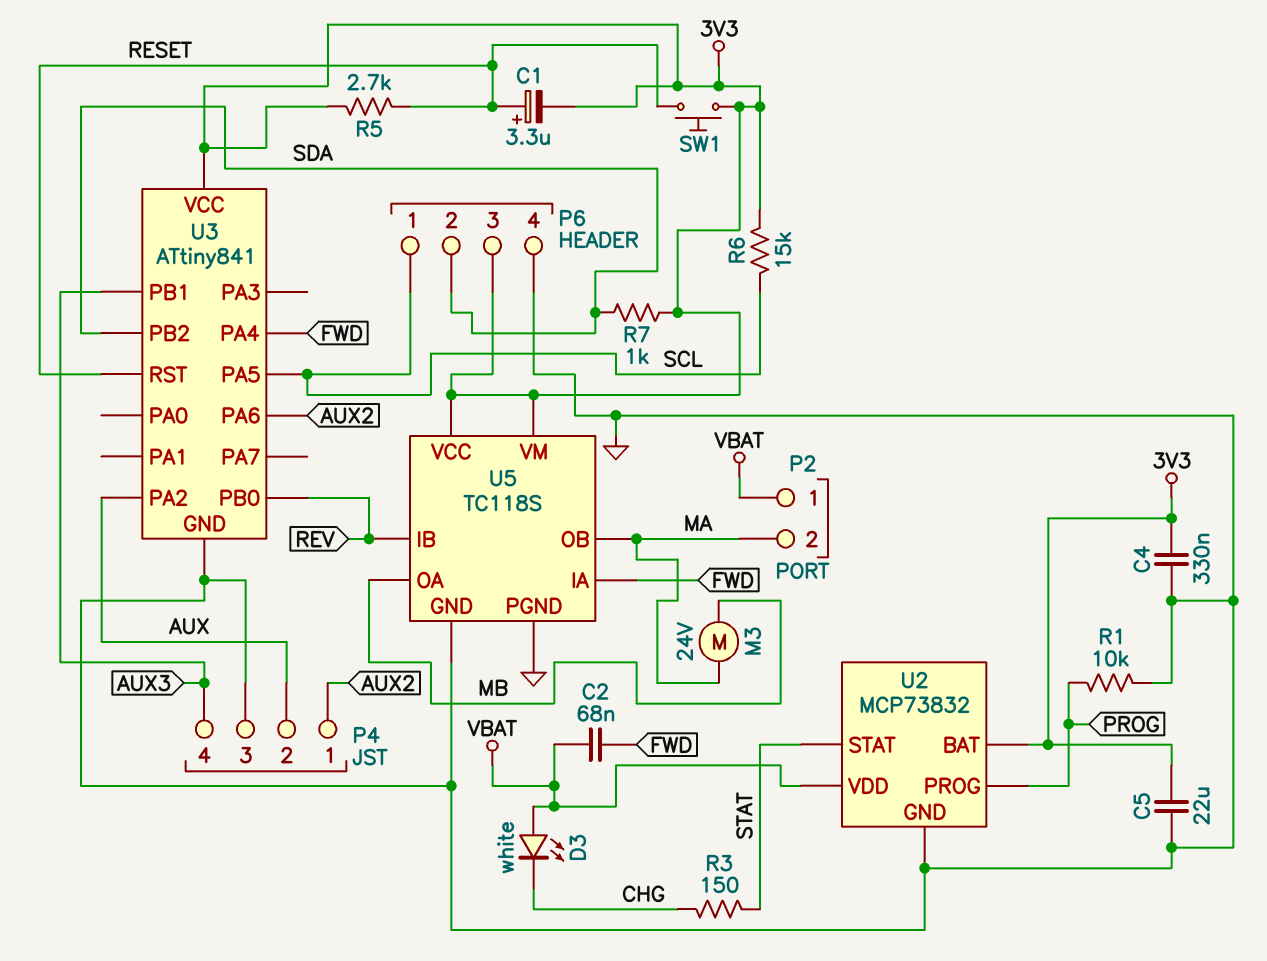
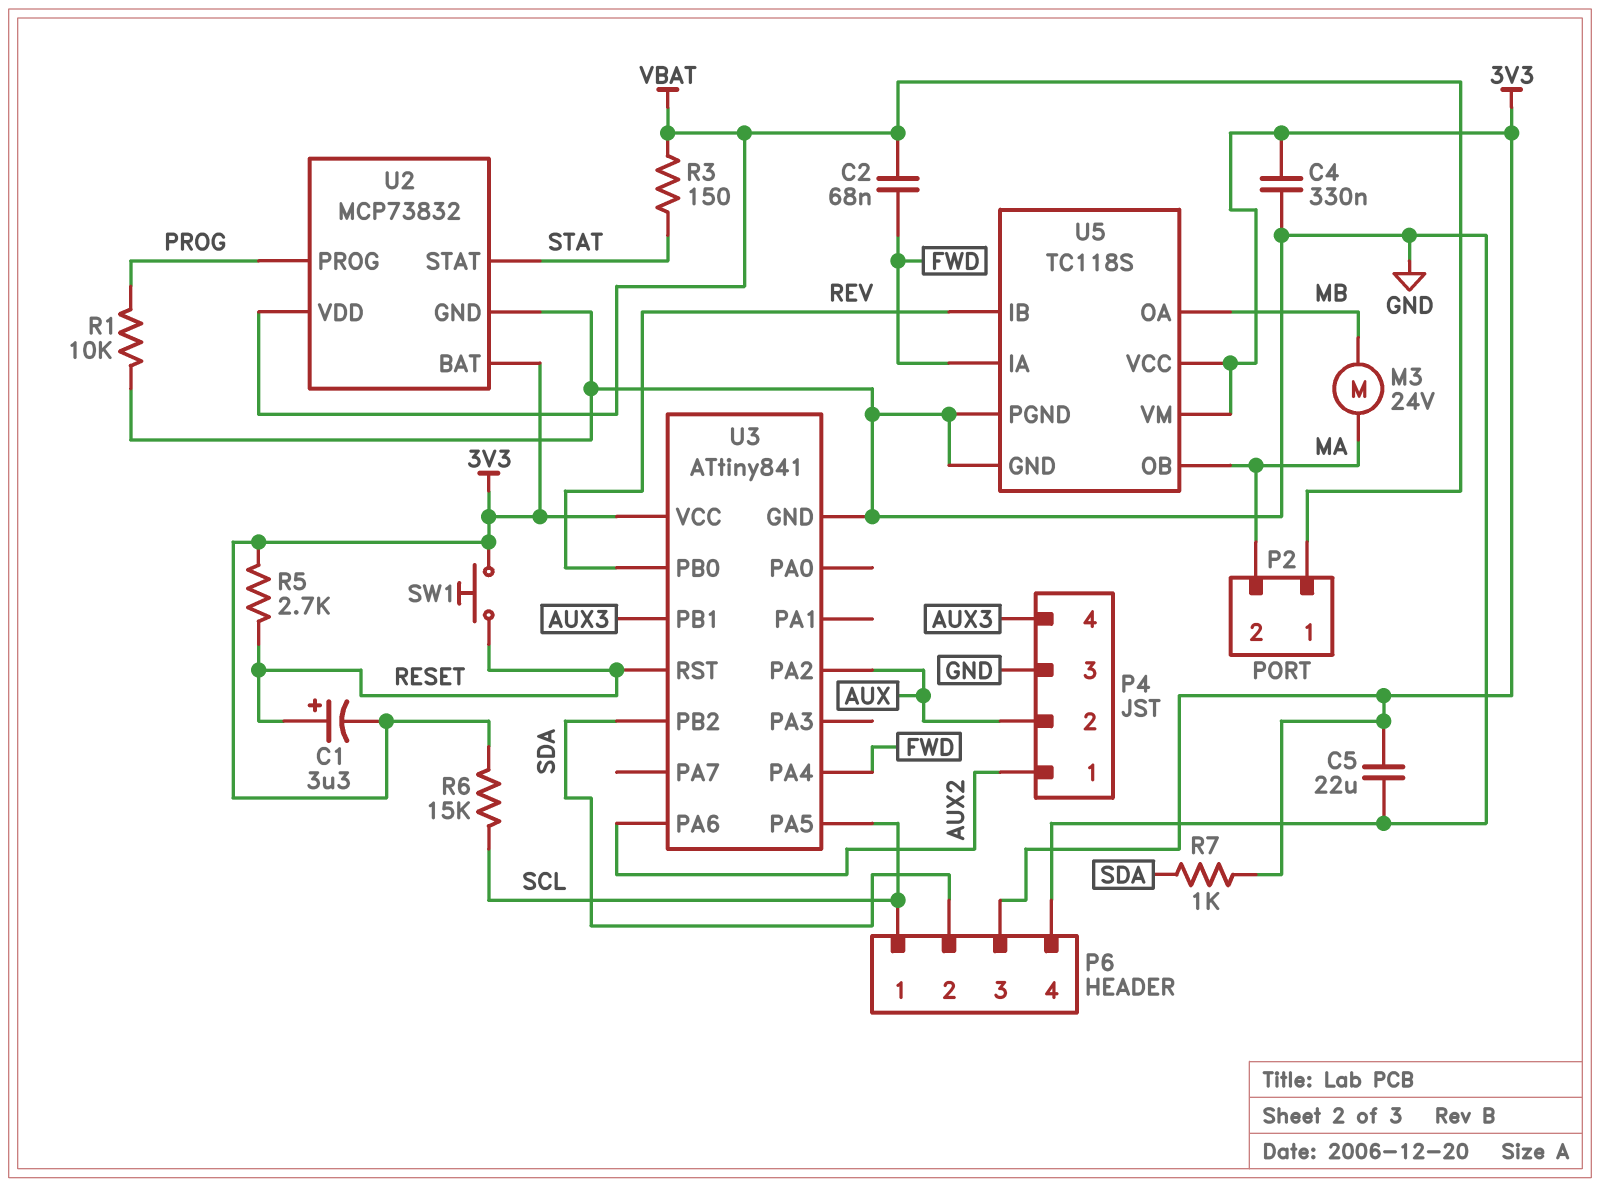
D3: LED white (A VBAT, K CHG) -> none
R3: 150 (CHG, STAT) -> 150 (STAT, VBAT)

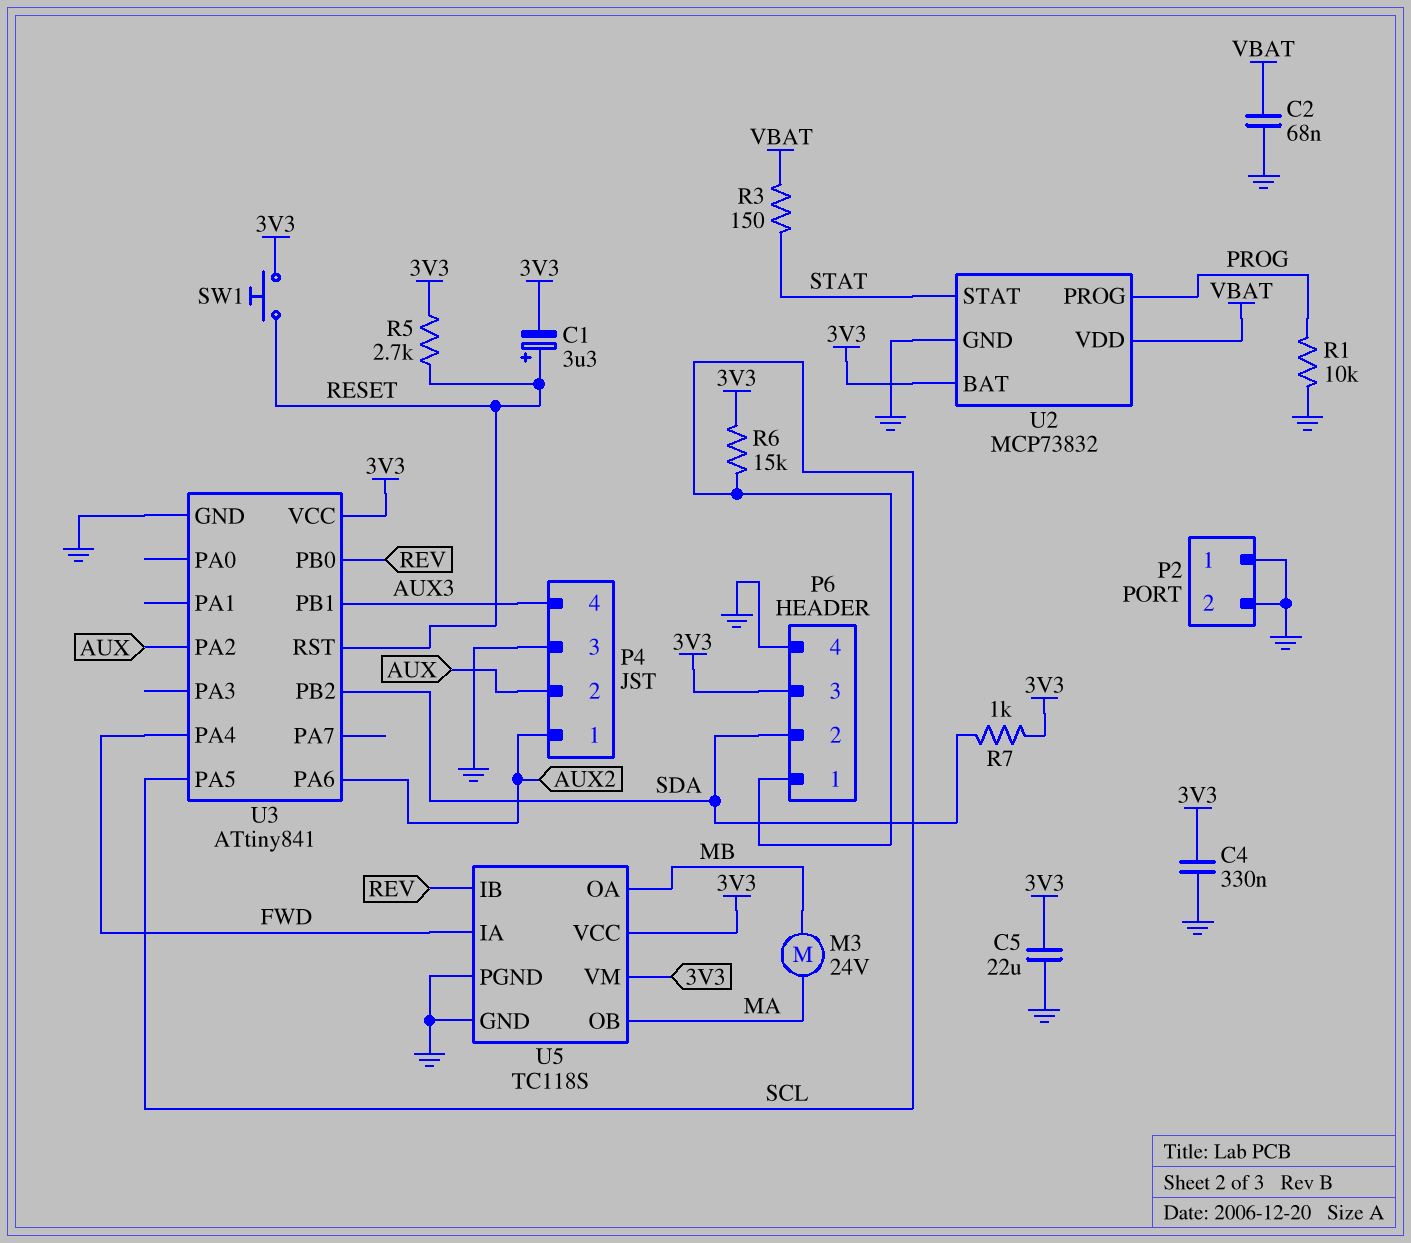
C2: 68nF (FWD, VBAT) -> 68nF (GND, VBAT)
P2 pin 1: VBAT -> GND
P2 pin 2: MA -> GND

